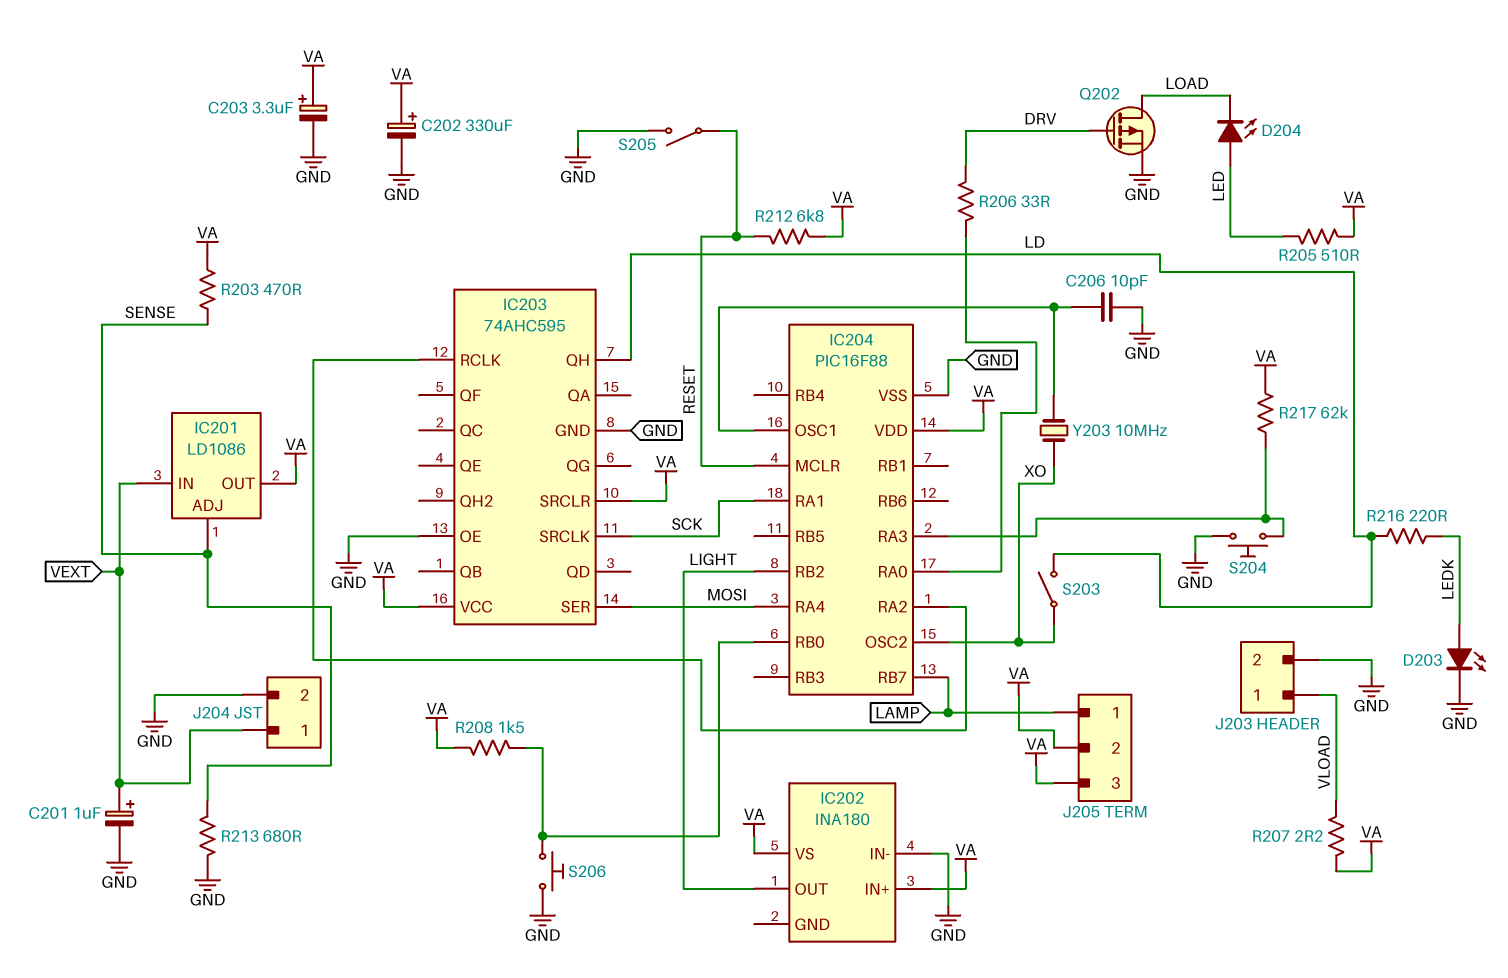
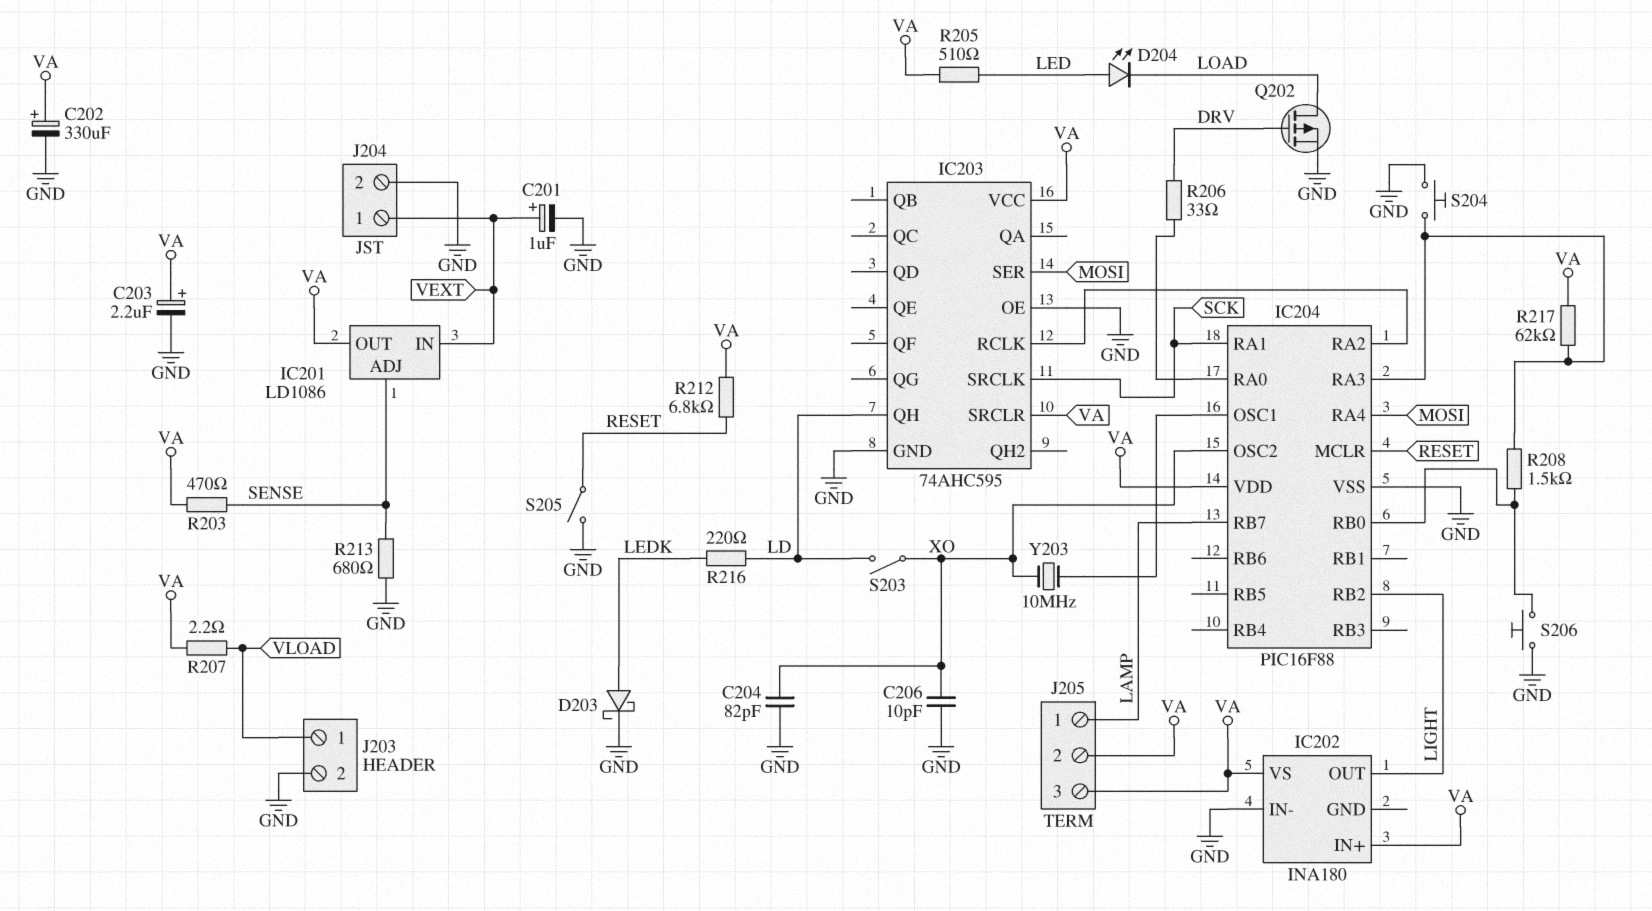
C203: 3.3uF (plus VA, minus GND) -> 2.2uF (plus VA, minus GND)
C204: none -> 82pF (GND, XO)
C206: 10pF (GND, IC204/OSC1) -> 10pF (GND, XO)
D203: LED (A LEDK, K GND) -> schottky (A LEDK, K GND)
R208: 1.5k (IC204/RB0, VA) -> 1.5k (IC204/RA3, IC204/RB0)

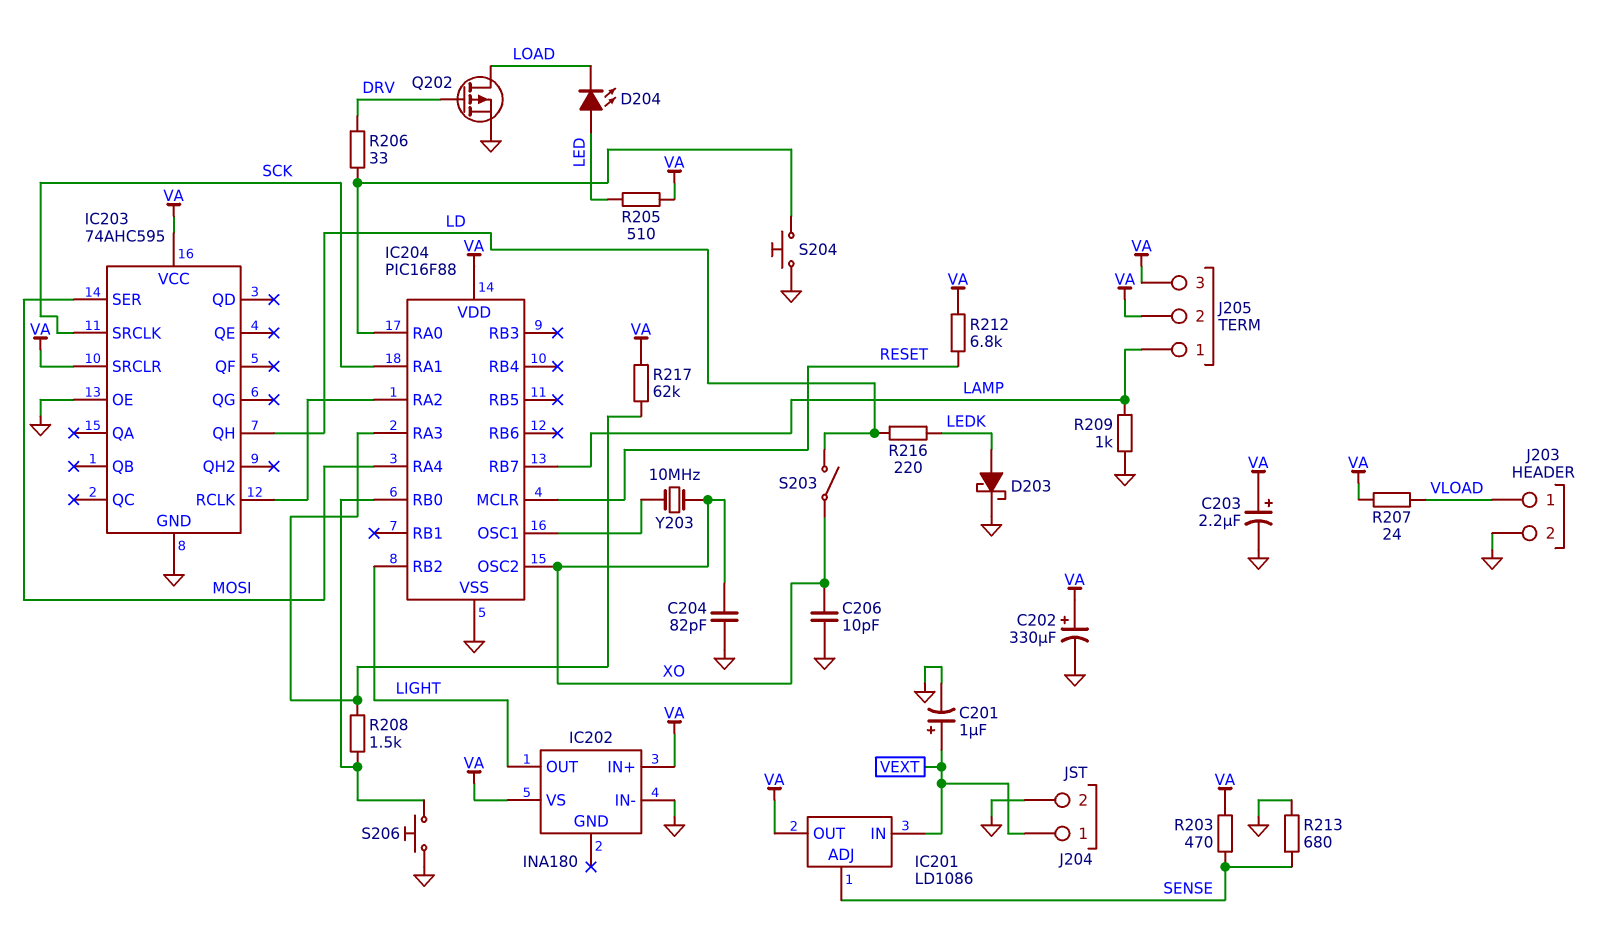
R207: 2.2 (VA, VLOAD) -> 24 (VA, VLOAD)
R209: none -> 1k (GND, LAMP)
S204: button (GND, IC204/RA3) -> button (GND, IC204/RA0)
S205: switch (GND, RESET) -> none

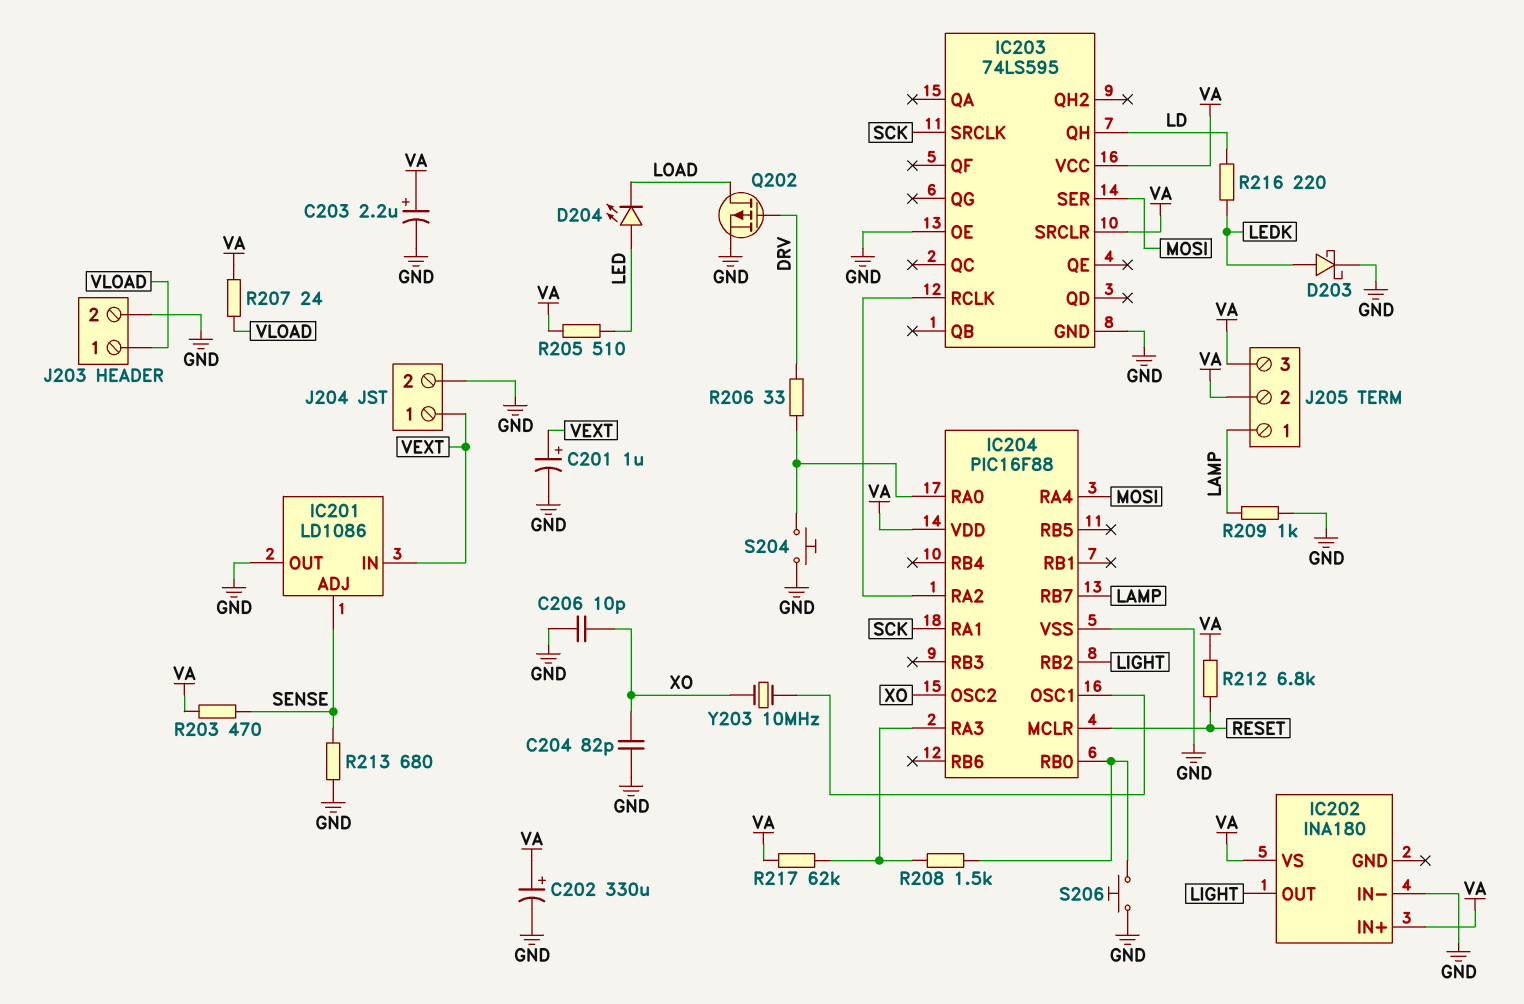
IC201 pin OUT: VA -> GND
IC203: 74AHC595 -> 74LS595
S203: switch (LD, XO) -> none

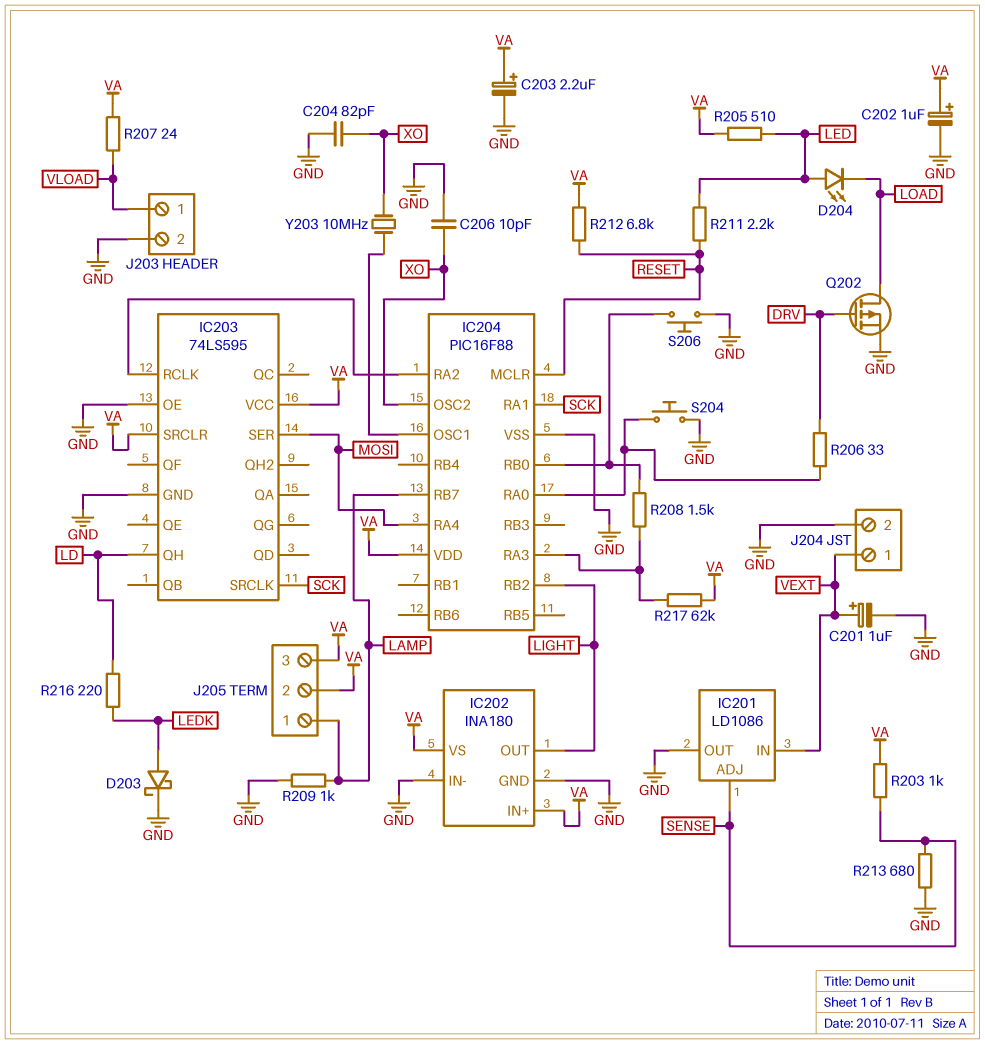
C202: 330uF (plus VA, minus GND) -> 1uF (plus VA, minus GND)
IC202 pin GND: none -> GND
R203: 470 (SENSE, VA) -> 1k (SENSE, VA)
R211: none -> 2.2k (LED, RESET)

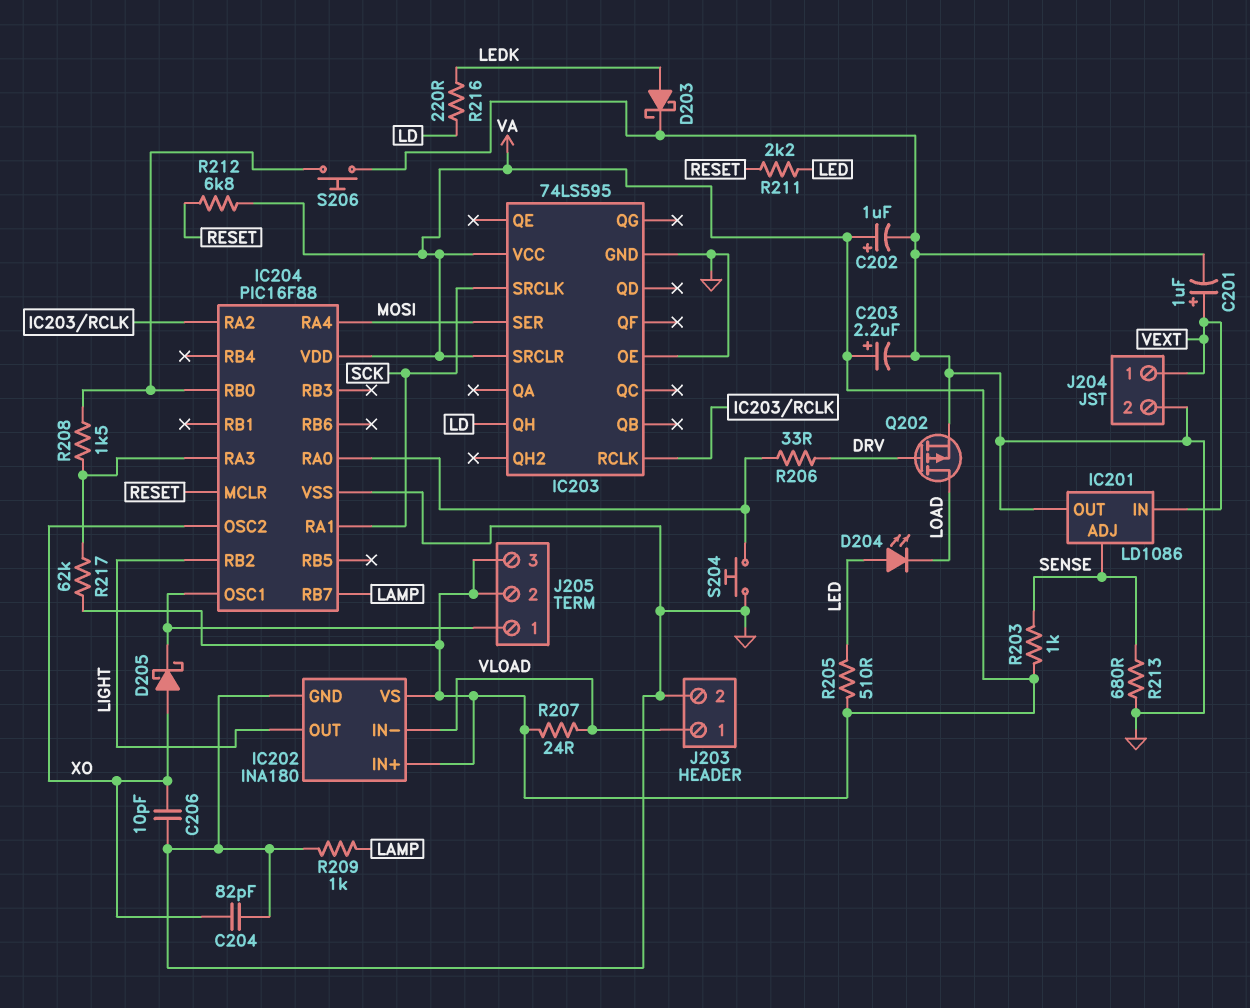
D205: none -> schottky (A XO, K IC204/OSC1)
IC202 pin IN-: GND -> VLOAD
J205 pin 1: LAMP -> IC204/OSC1
Y203: 10MHz (IC204/OSC1, XO) -> none

